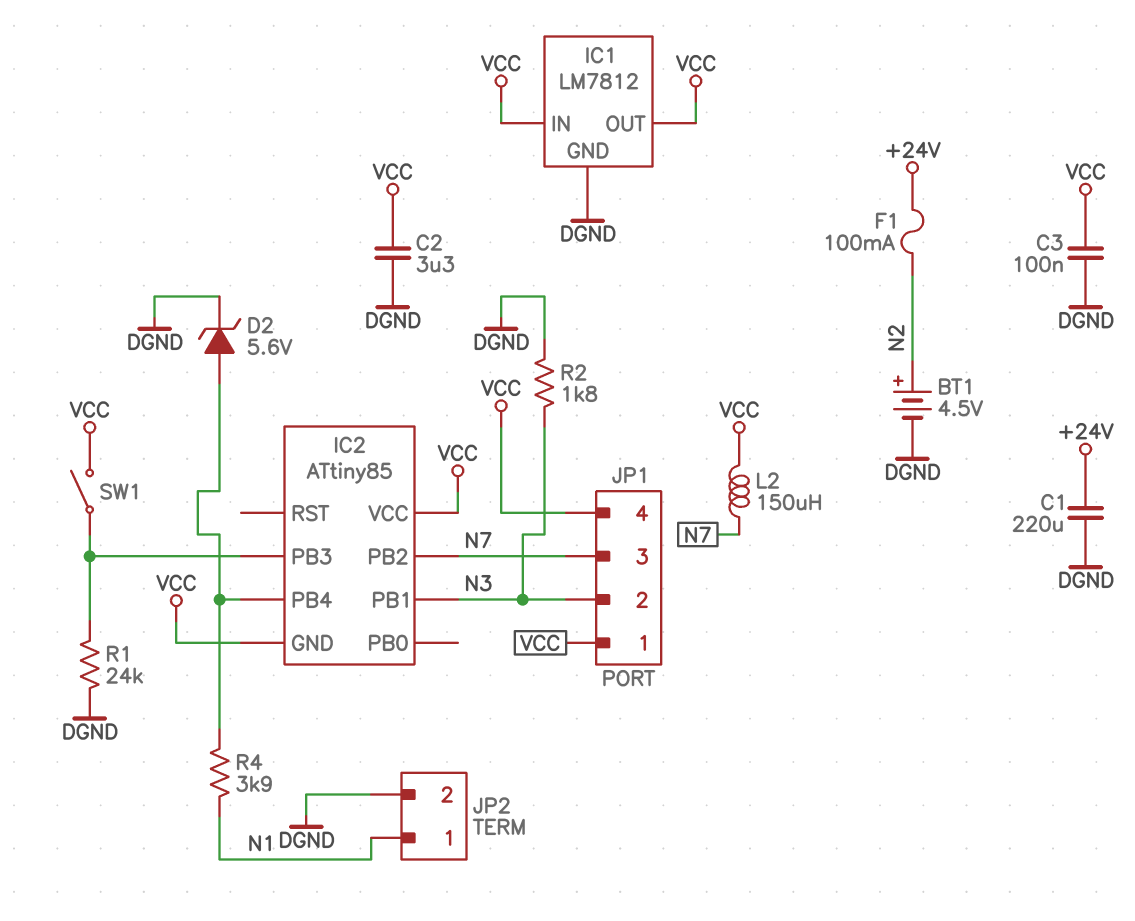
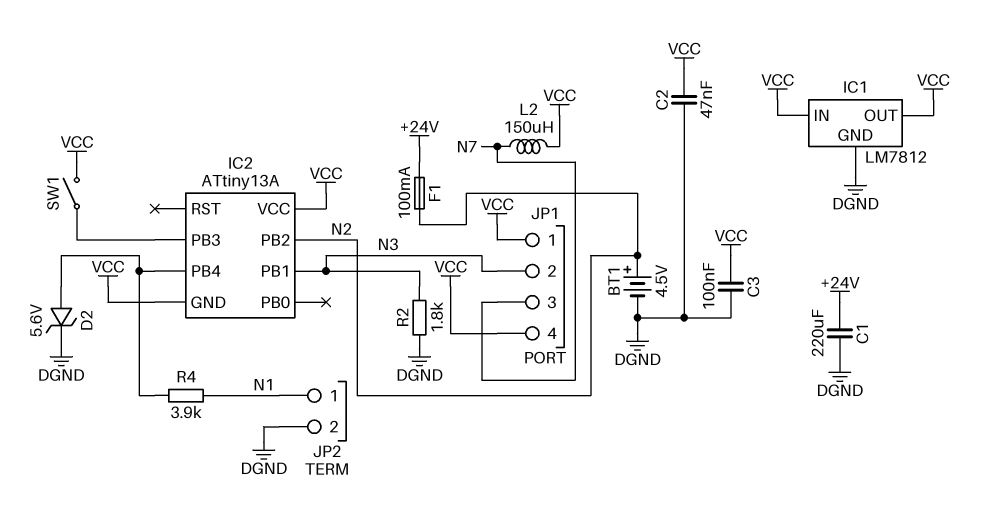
C2: 3.3uF (DGND, VCC) -> 47nF (DGND, VCC)
IC2: ATtiny85 -> ATtiny13A
IC2 pin PB2: N7 -> N2
R1: 24k (DGND, IC2/PB3) -> none

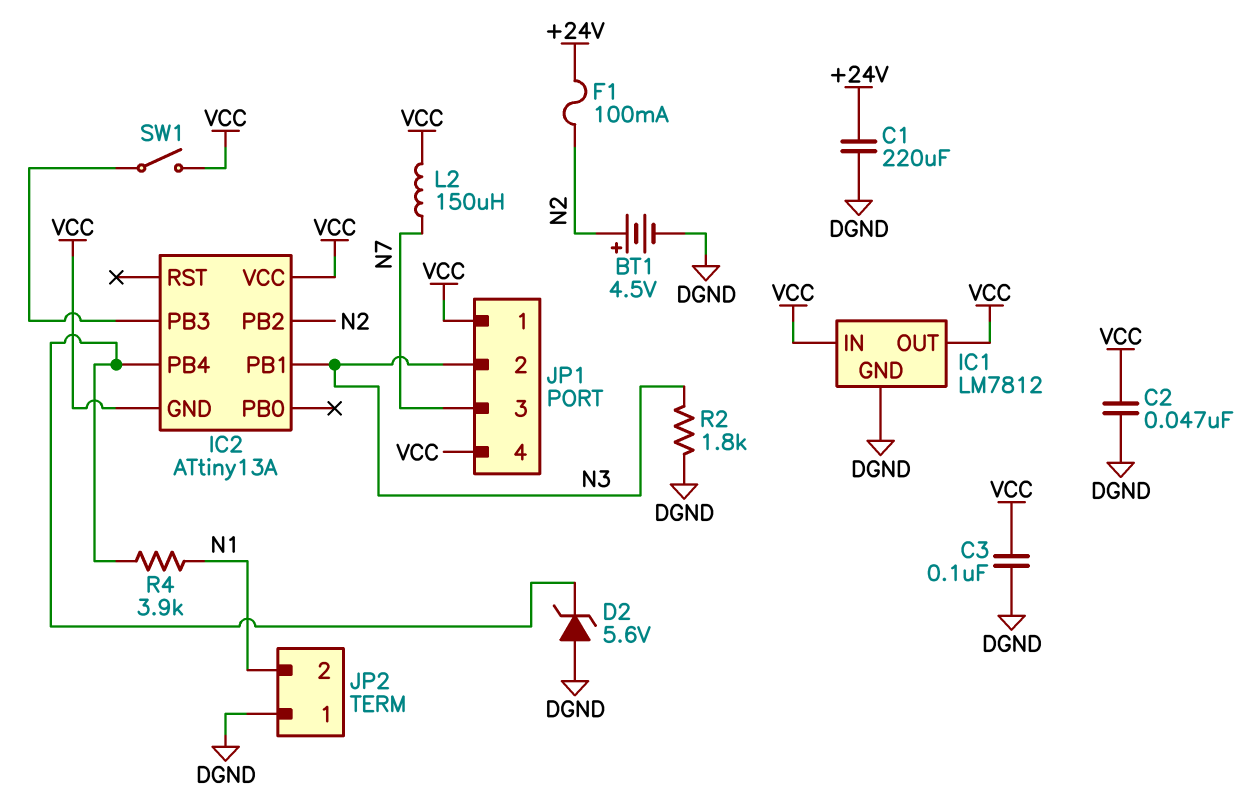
D2: zener 5.6V (A IC2/PB4, K DGND) -> zener 5.6V (A DGND, K IC2/PB4)
JP2 pin 1: N1 -> DGND
JP2 pin 2: DGND -> N1

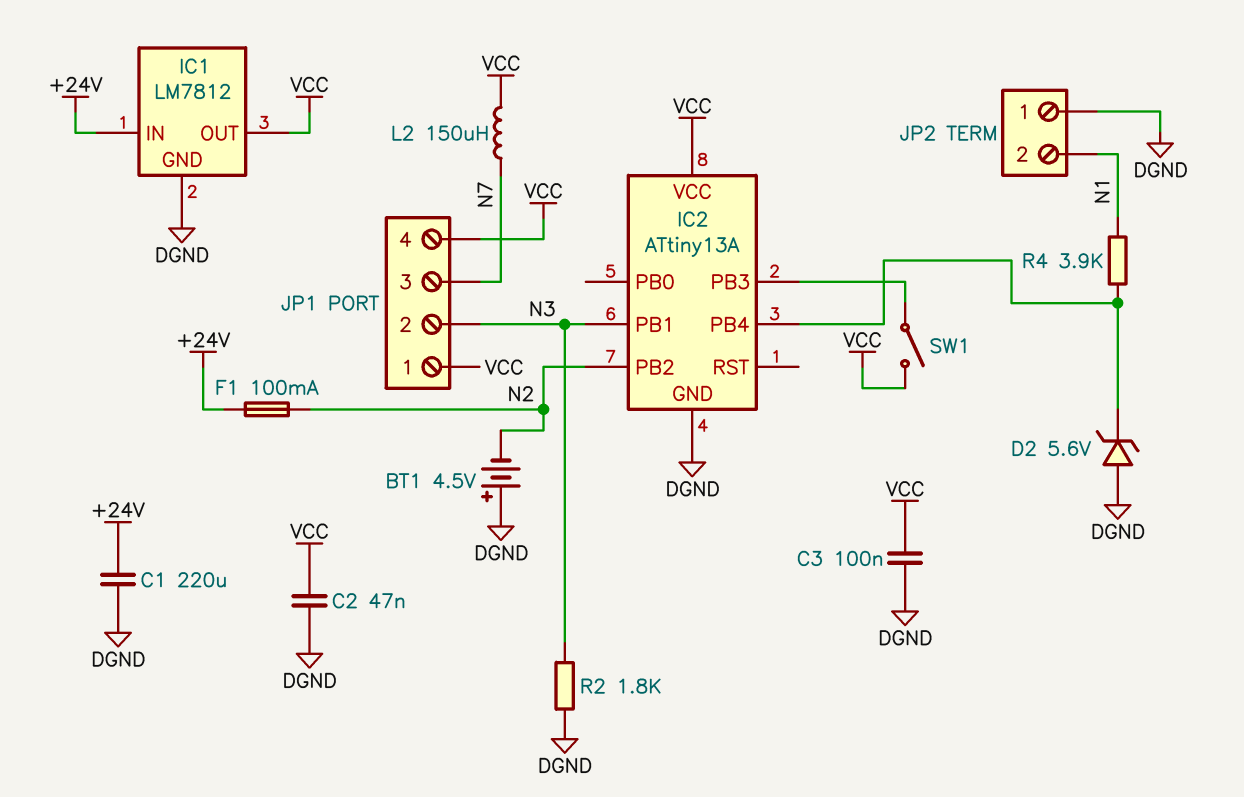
BT1: 4.5V (plus N2, minus DGND) -> 4.5V (plus DGND, minus N2)
IC1 pin IN: VCC -> +24V
IC2 pin GND: VCC -> DGND

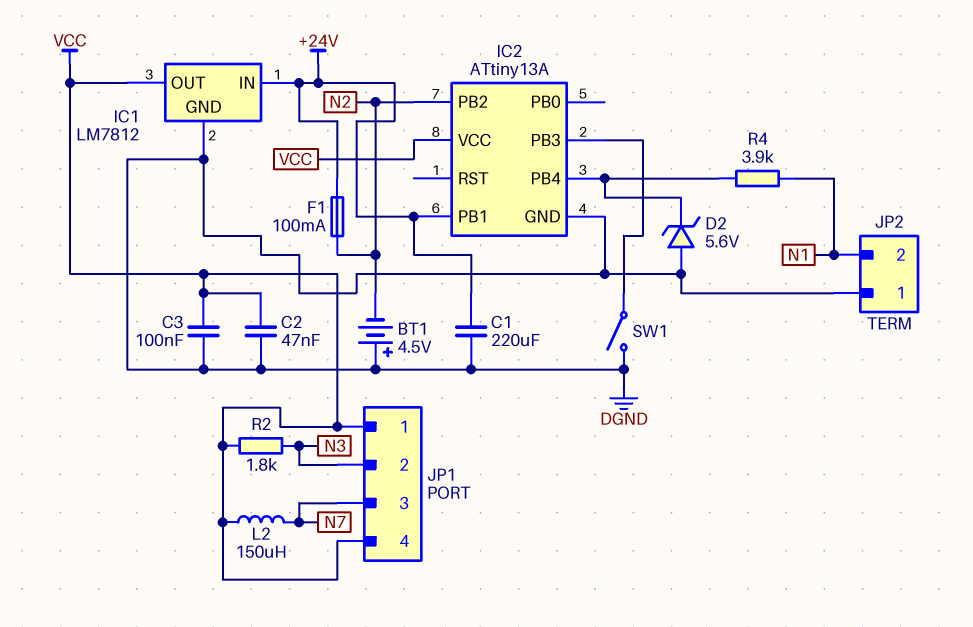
IC2 pin PB1: N3 -> +24V
R2: 1.8k (DGND, N3) -> 1.8k (N3, VCC)
SW1: switch (IC2/PB3, VCC) -> switch (DGND, IC2/PB3)

